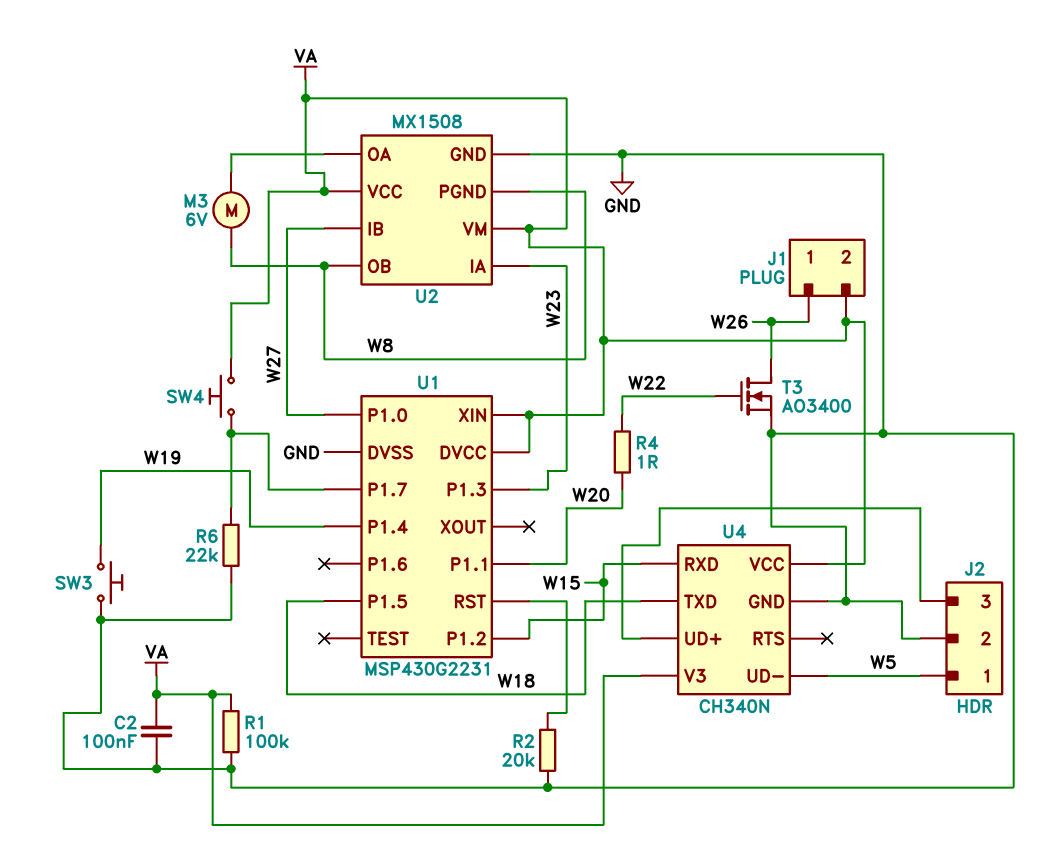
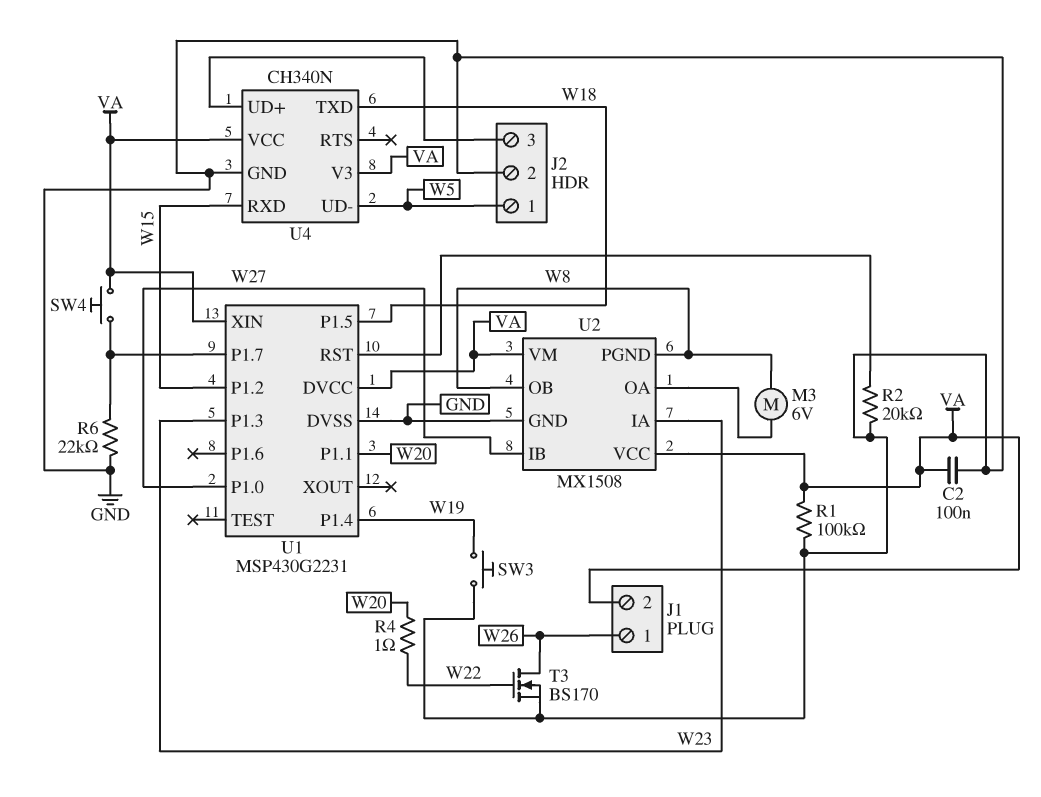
T3: NMOS AO3400 (G W22, D W26, S GND) -> NMOS BS170 (G W22, D W26, S GND)

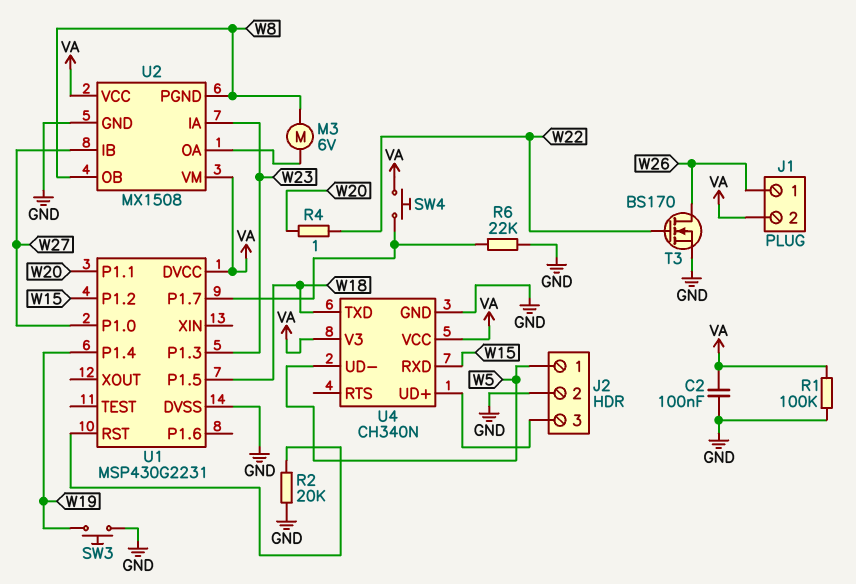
U1 pin XIN: VA -> none

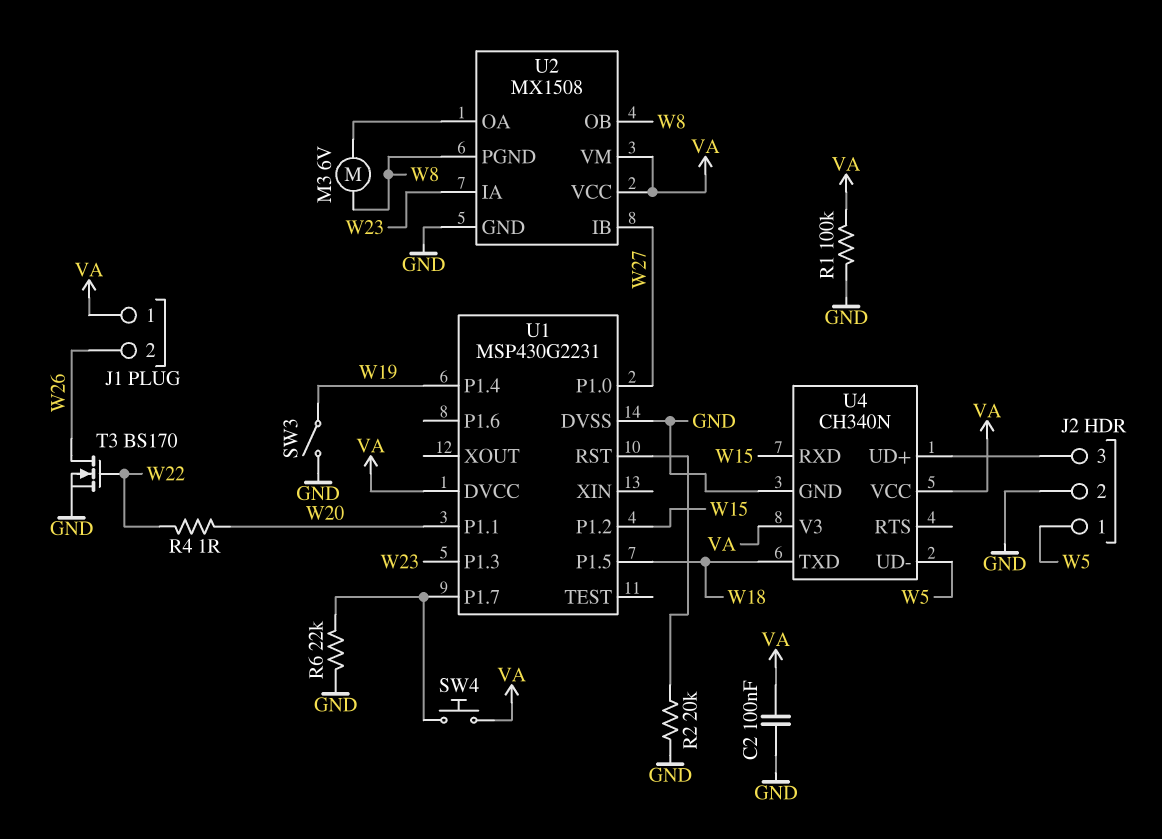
J1 pin 1: W26 -> VA
J1 pin 2: VA -> W26
SW3: button (GND, W19) -> switch (GND, W19)

